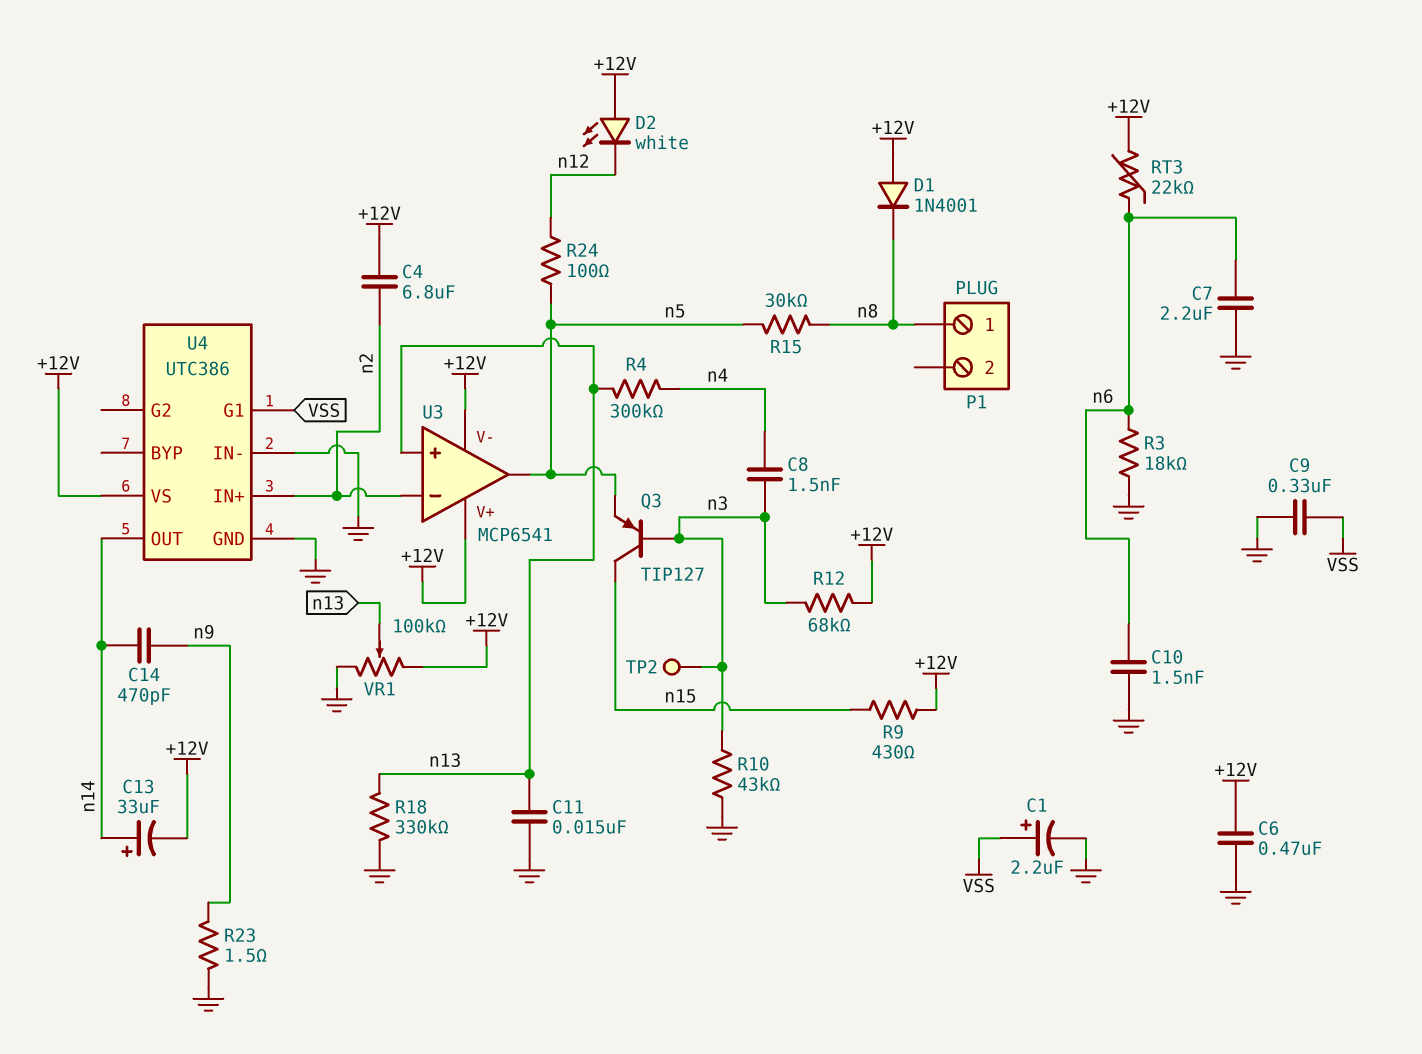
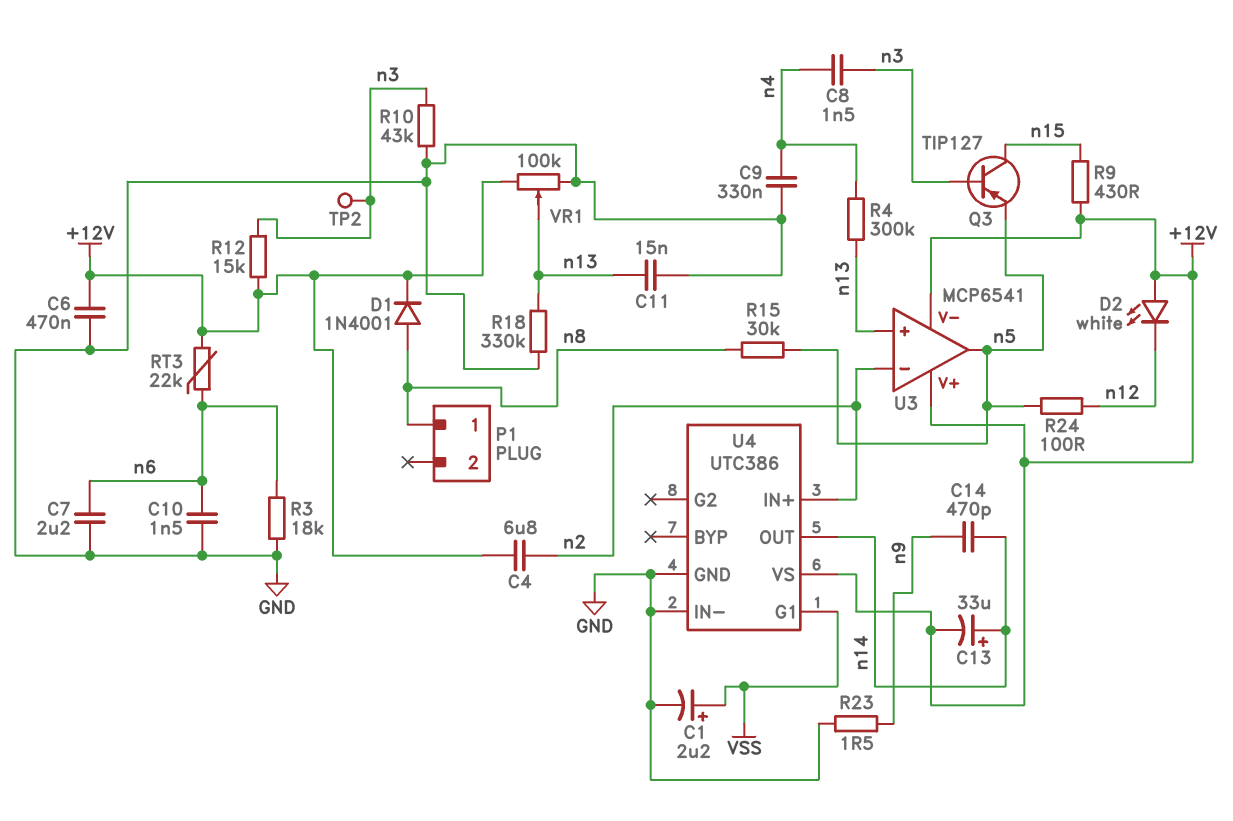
C9: 330nF (GND, VSS) -> 330nF (GND, n4)
D1: diode 1N4001 (A +12V, K n8) -> diode 1N4001 (A n8, K +12V)
R12: 68k (+12V, n3) -> 15k (+12V, n3)

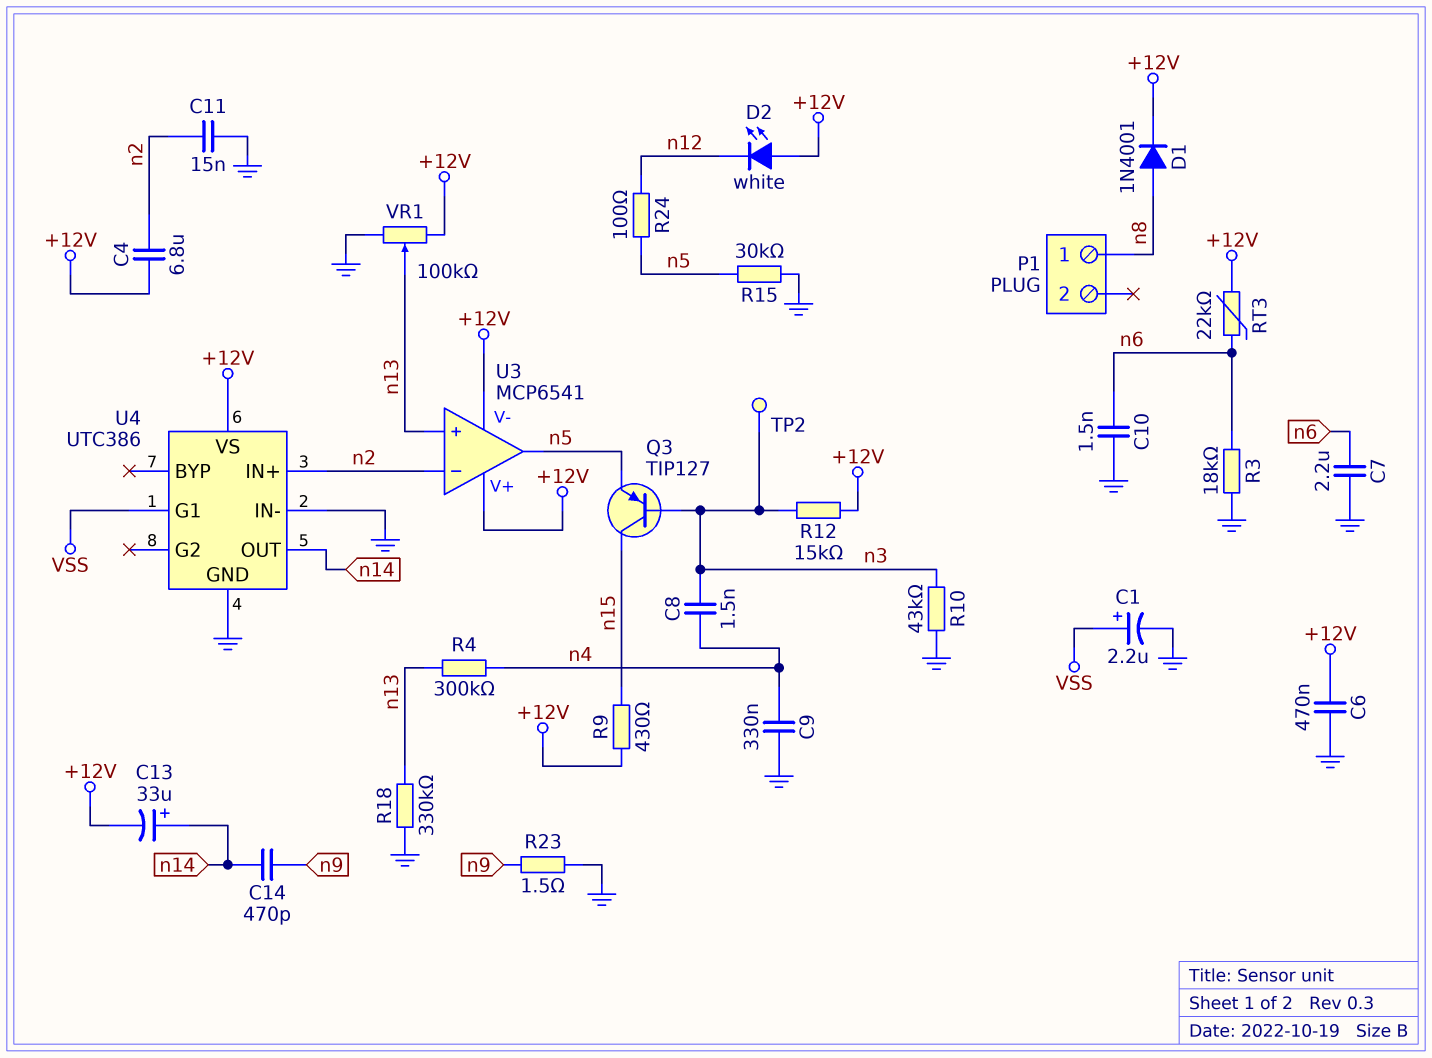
C11: 15nF (GND, n13) -> 15nF (GND, n2)
R15: 30k (n5, n8) -> 30k (GND, n5)

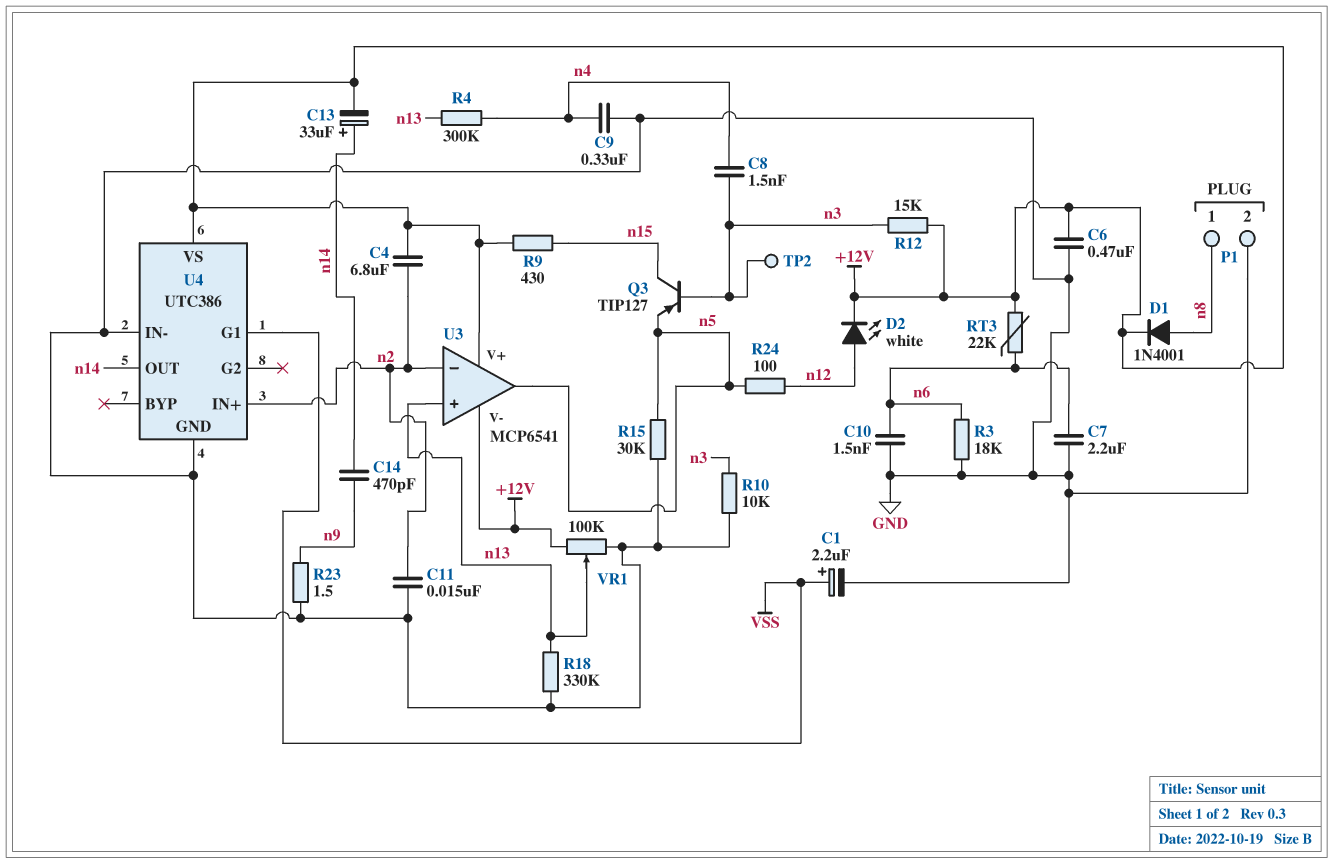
D2: LED white (A +12V, K n12) -> LED white (A n12, K +12V)
P1 pin 2: none -> GND
R10: 43k (GND, n3) -> 10k (GND, n3)

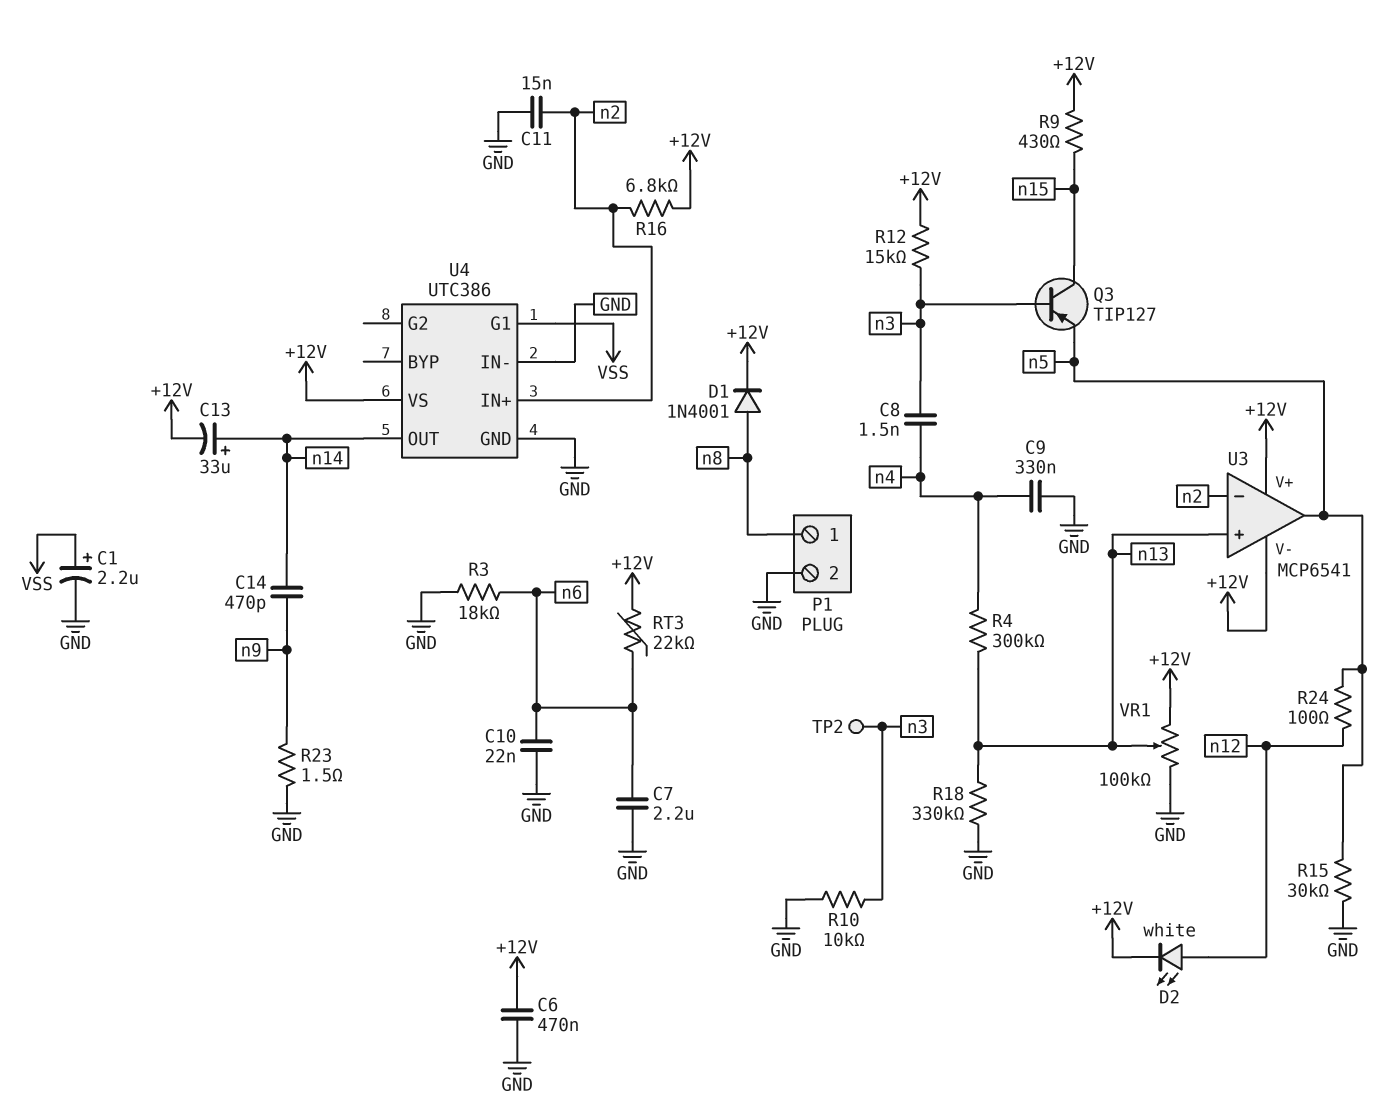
C4: 6.8uF (+12V, n2) -> none
C10: 1.5nF (GND, n6) -> 22nF (GND, n6)
R16: none -> 6.8k (+12V, n2)

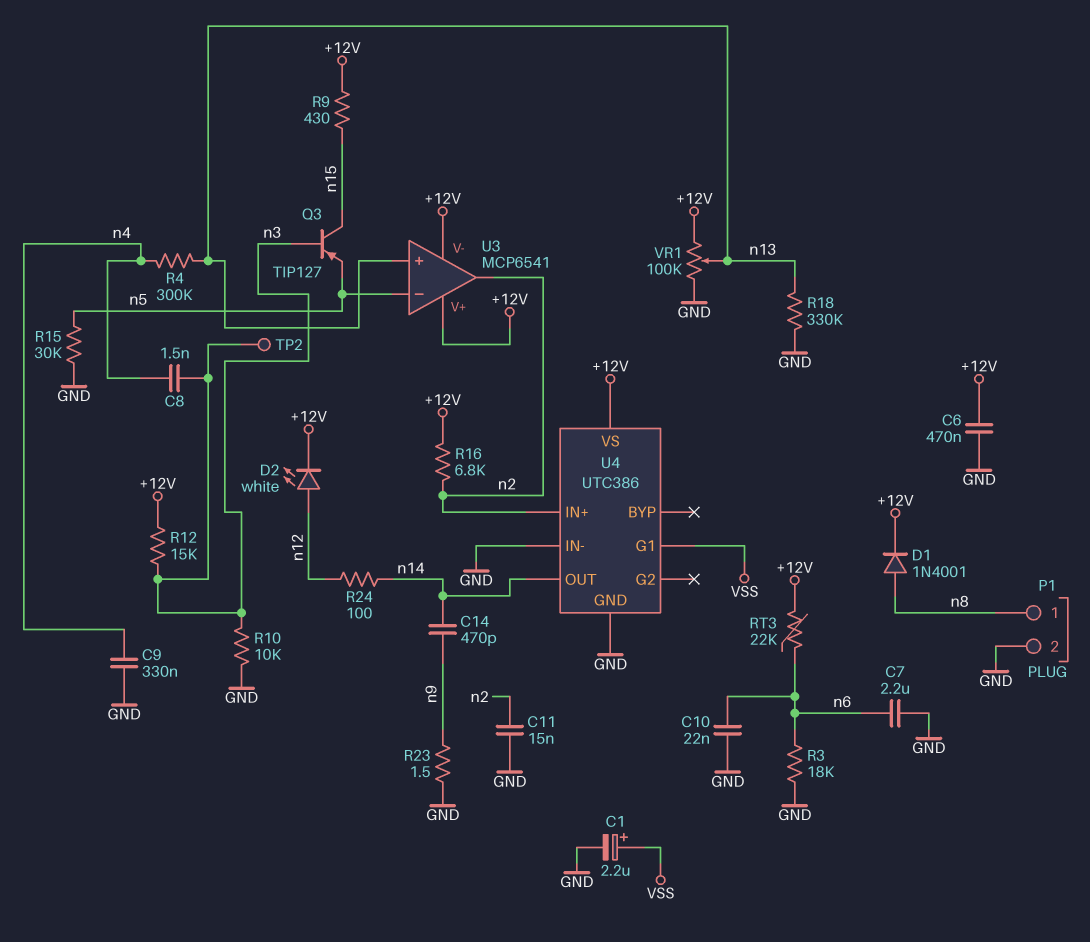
C13: 33uF (plus n14, minus +12V) -> none
R24: 100 (n5, n12) -> 100 (n12, n14)
U3 pin in-: n2 -> n5
U3 pin out: n5 -> n2

